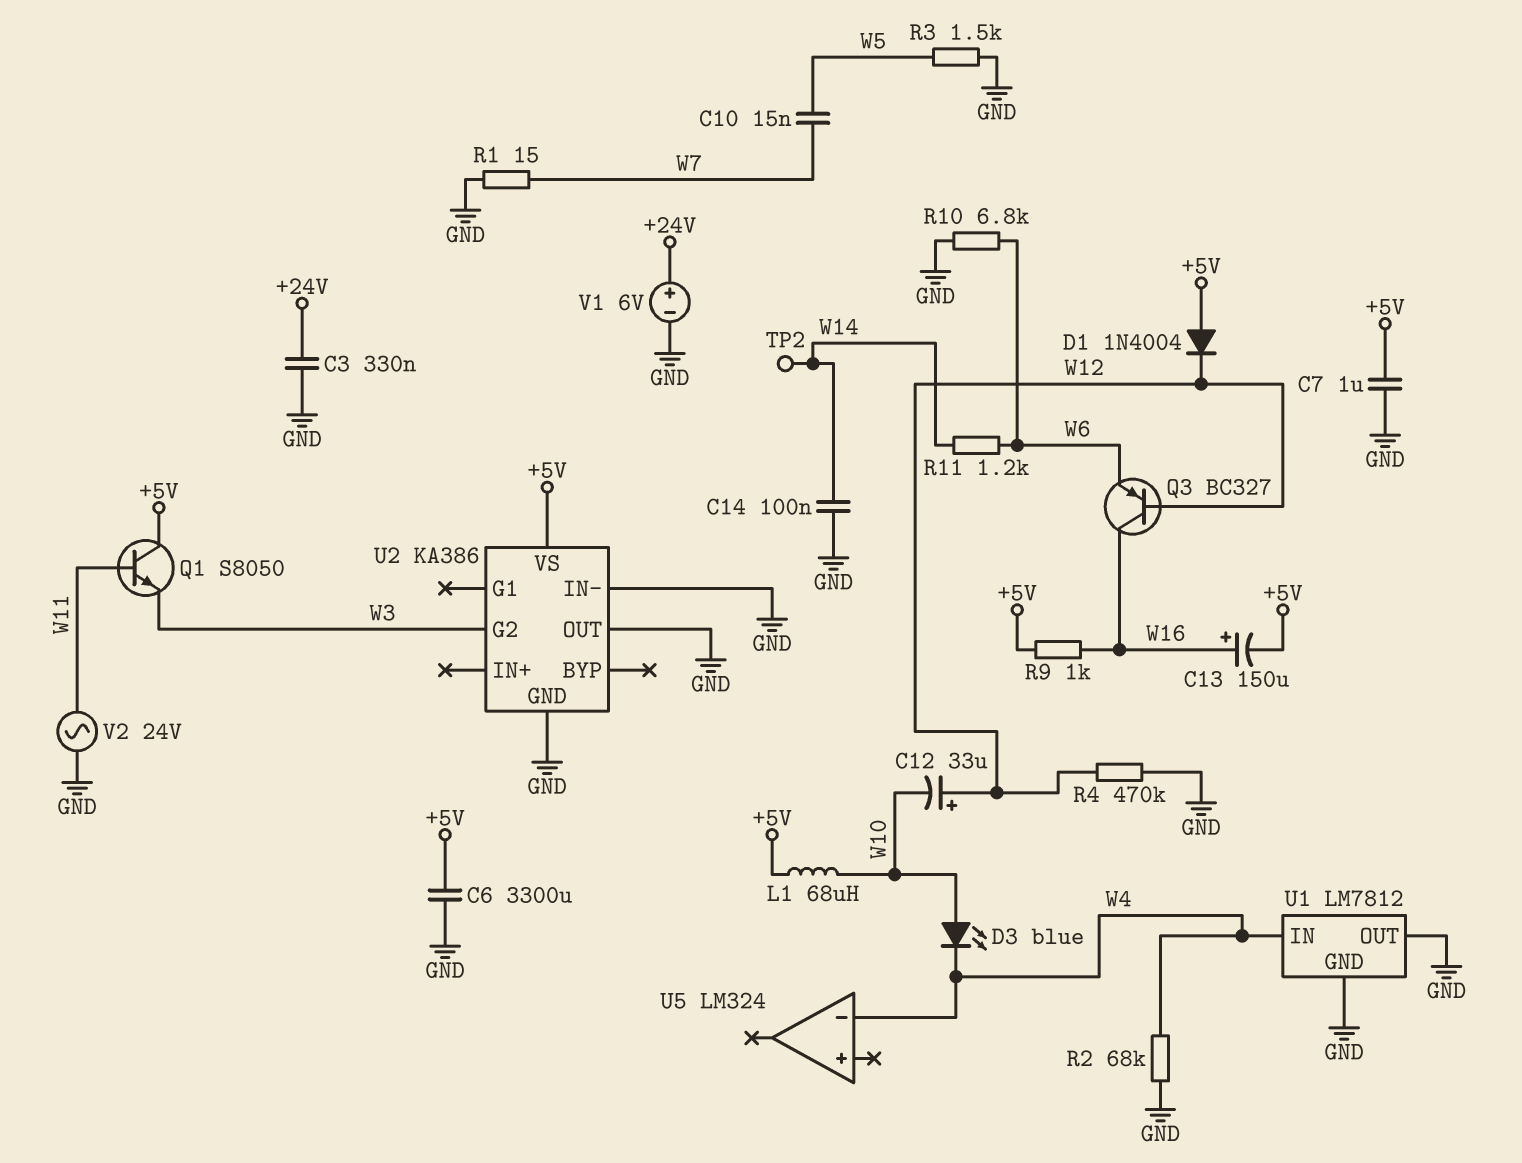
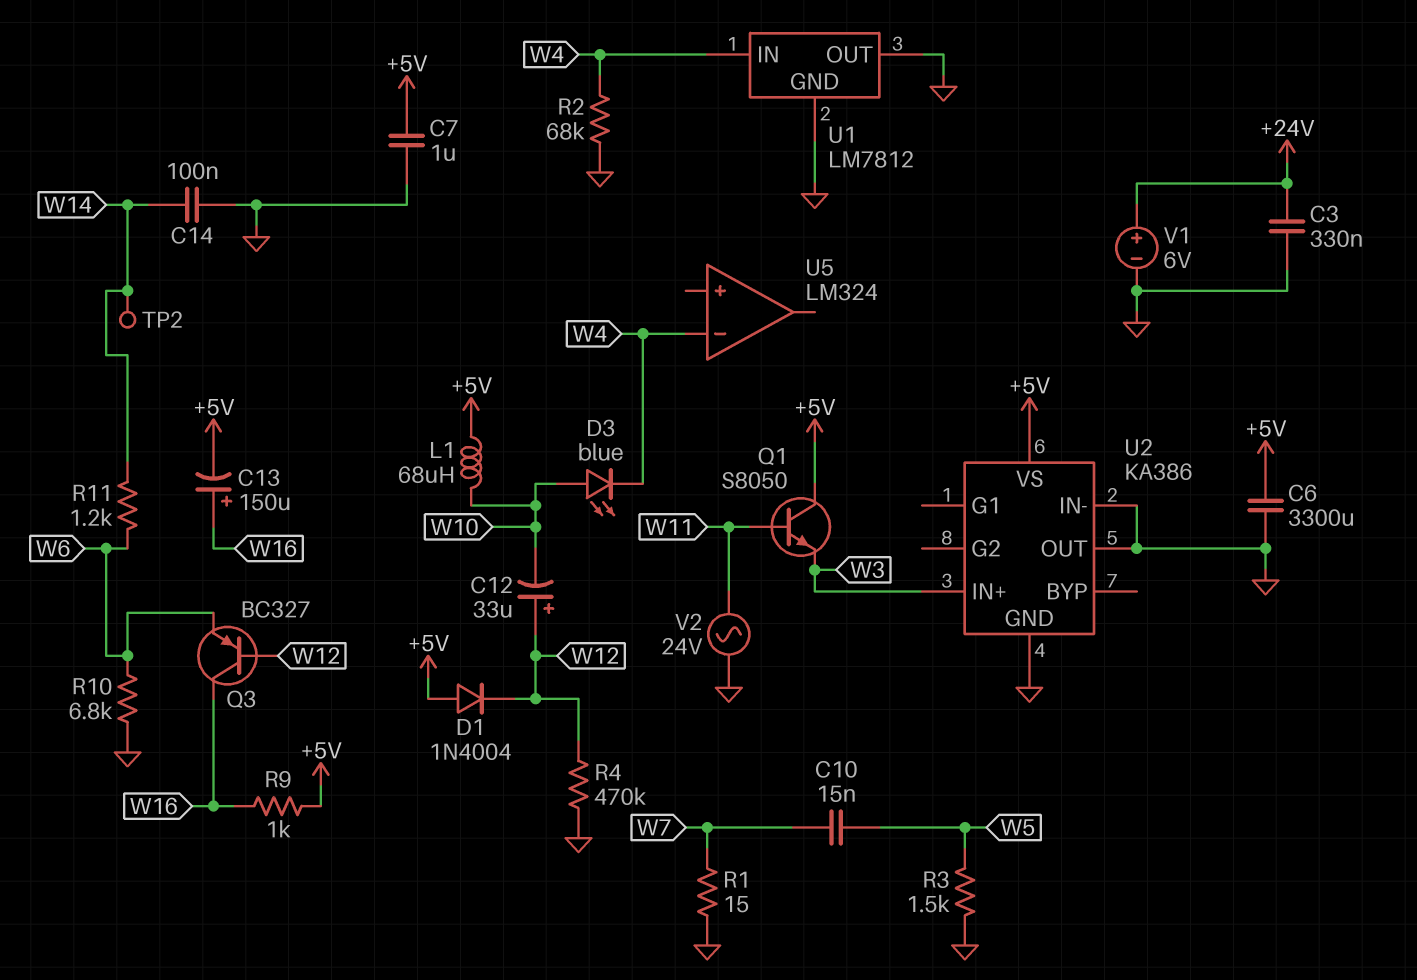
U2 pin G2: W3 -> none
U2 pin IN+: none -> W3

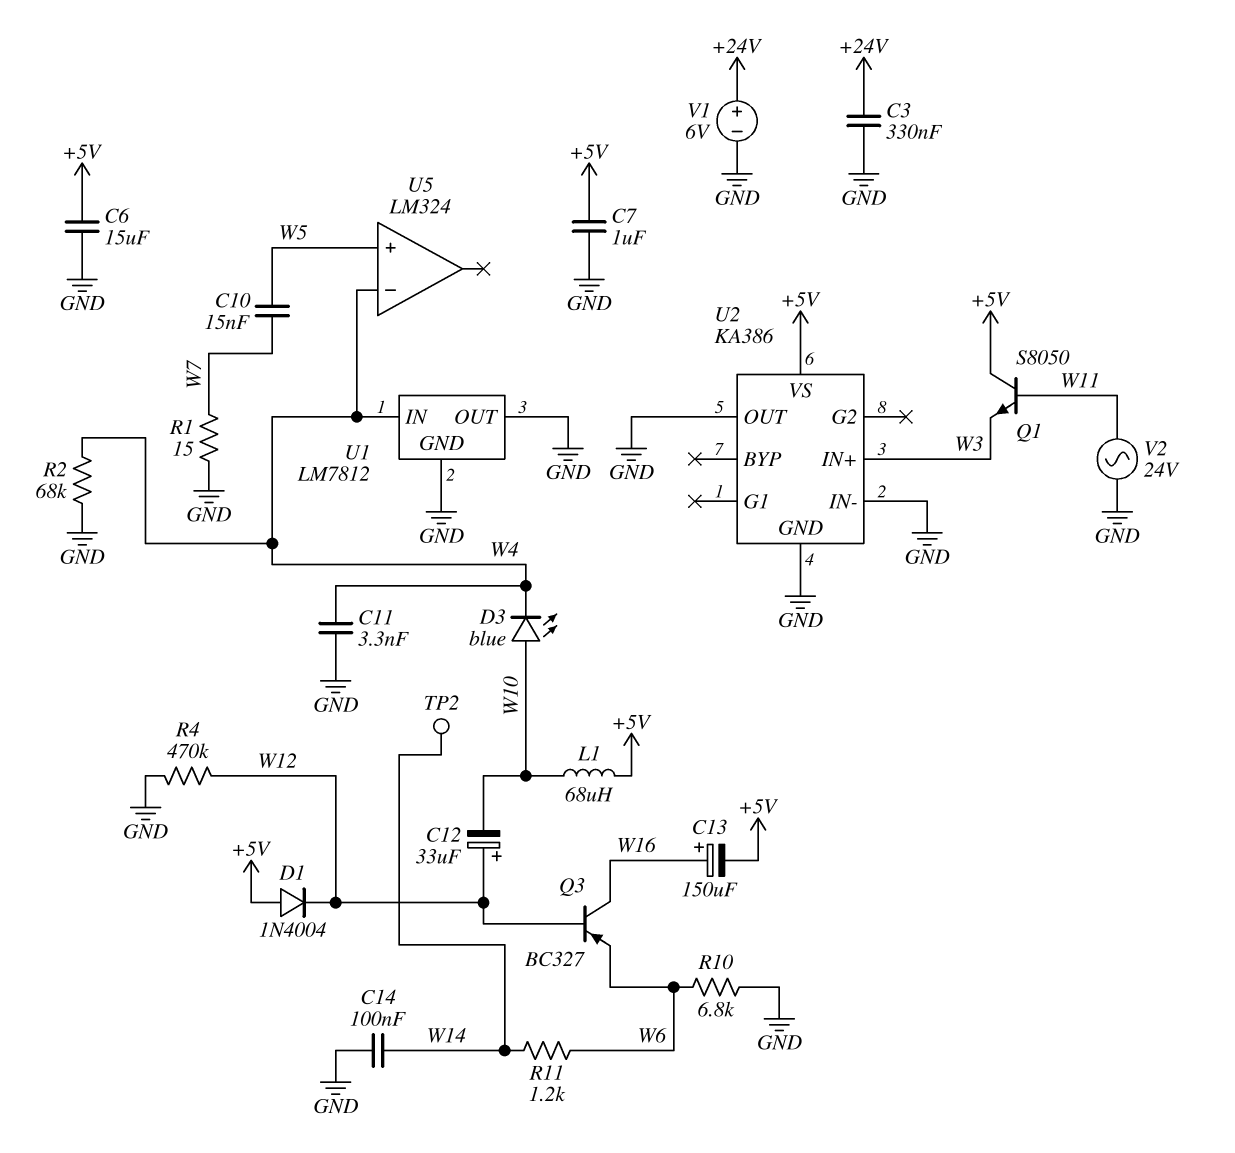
C6: 3300uF (+5V, GND) -> 15uF (+5V, GND)
C11: none -> 3.3nF (GND, W4)
R3: 1.5k (GND, W5) -> none
R9: 1k (+5V, W16) -> none
U5 pin in+: none -> W5

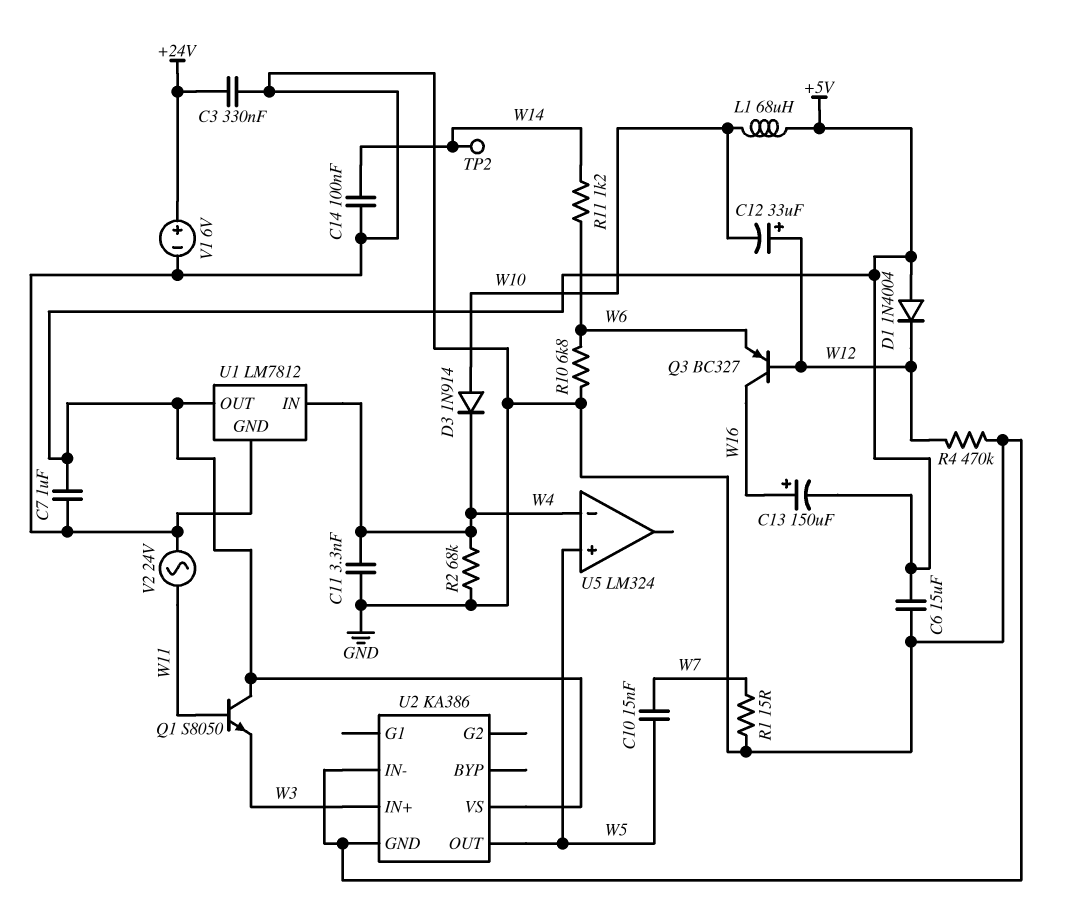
D3: LED blue (A W10, K W4) -> diode 1N914 (A W10, K W4)
U1 pin OUT: GND -> +5V
U2 pin OUT: GND -> W5

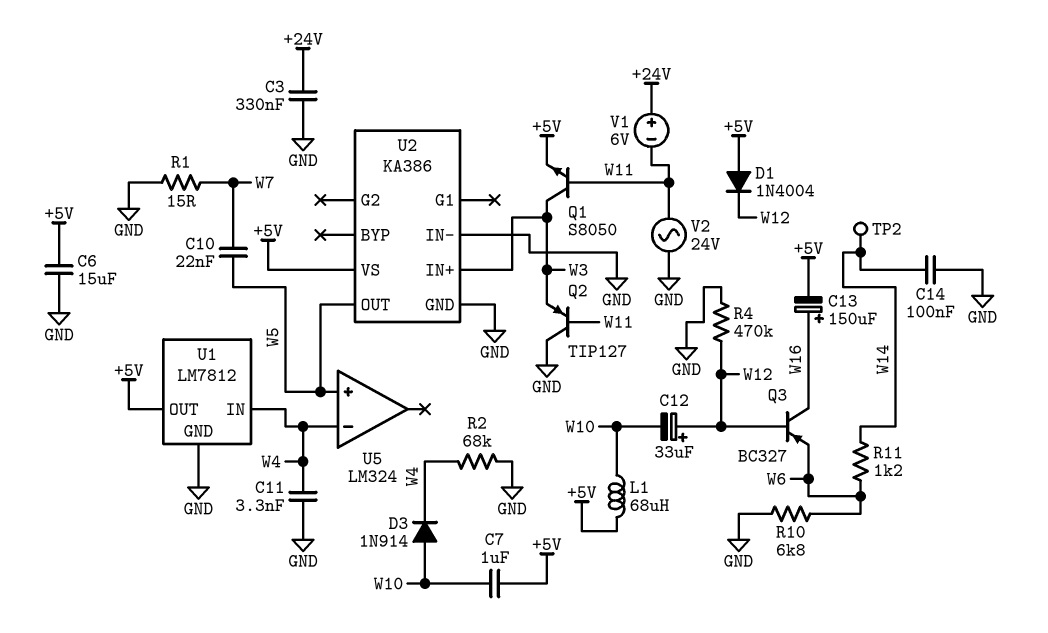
C7: 1uF (+5V, GND) -> 1uF (+5V, W10)
C10: 15nF (W5, W7) -> 22nF (W5, W7)
Q1: NPN S8050 (B W11, C +5V, E W3) -> NPN S8050 (B W11, C W3, E +5V)
Q2: none -> PNP TIP127 (B W11, C GND, E W3)
V1: 6V (plus +24V, minus GND) -> 6V (plus +24V, minus W11)

